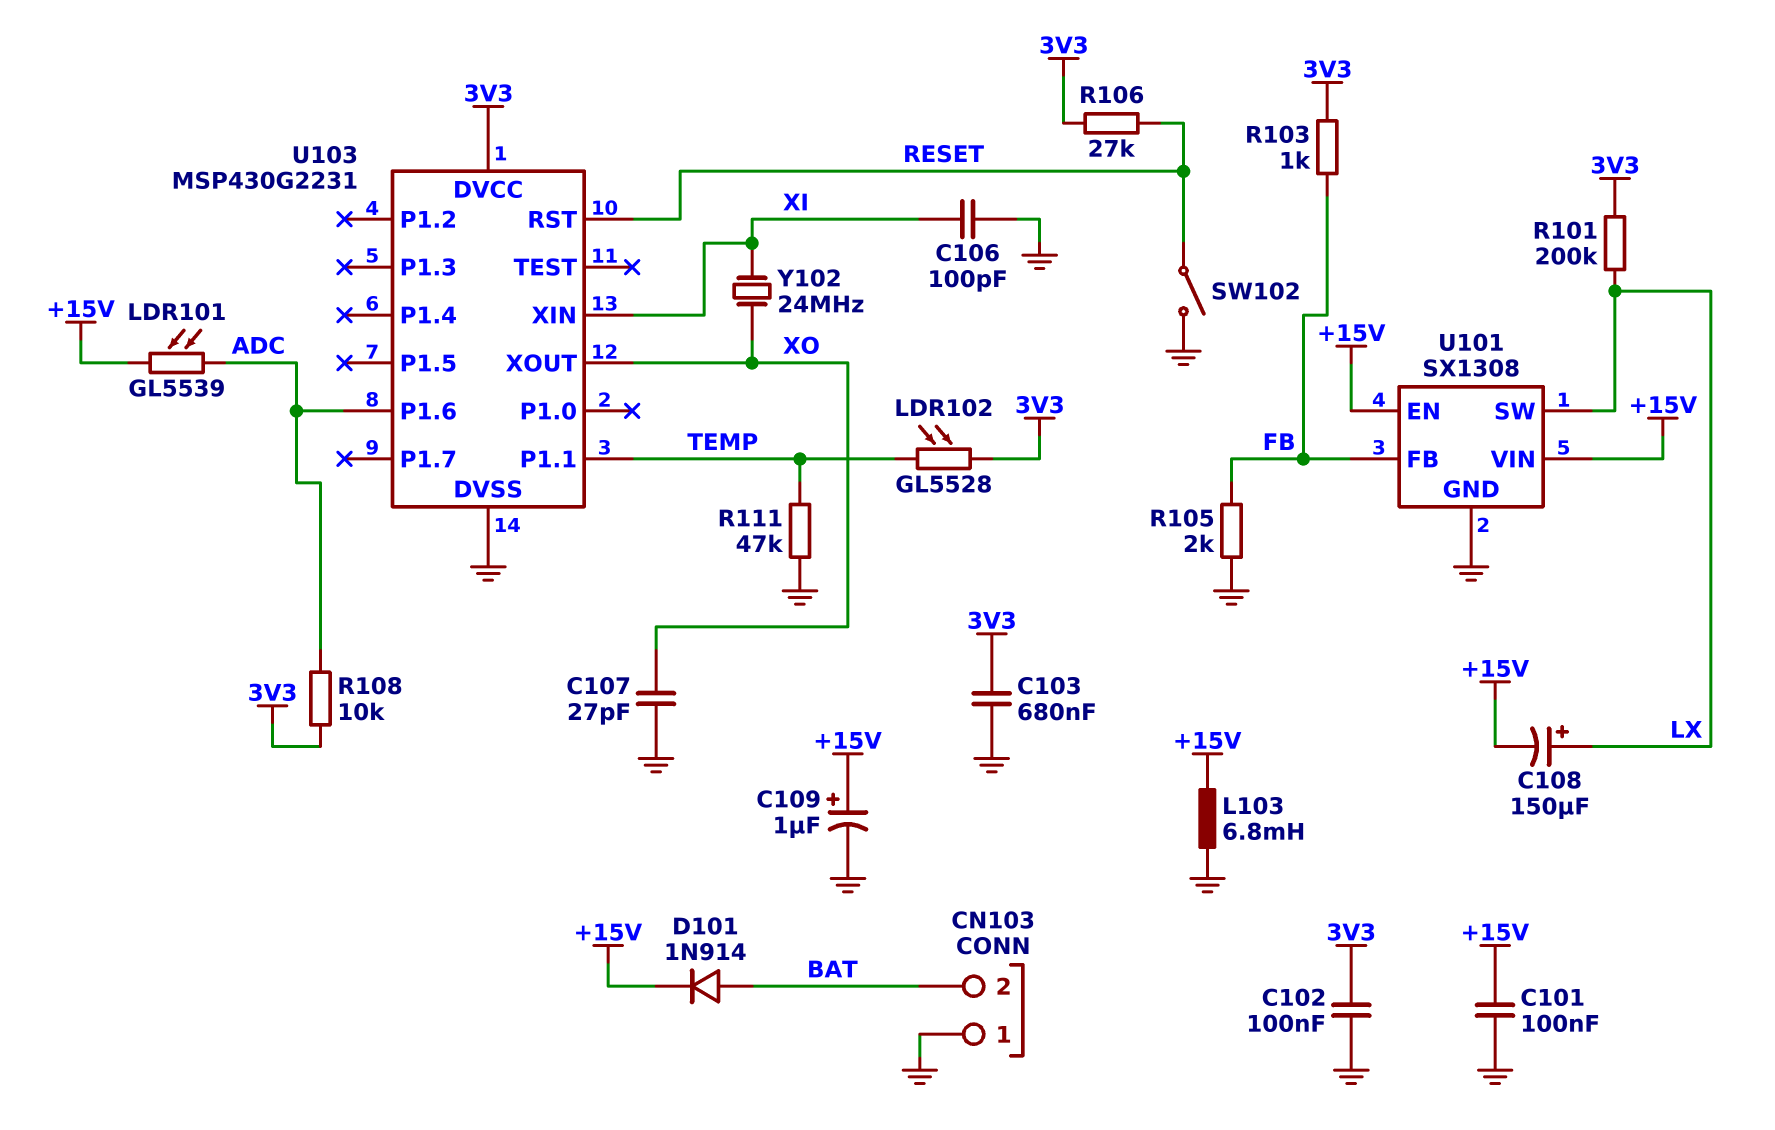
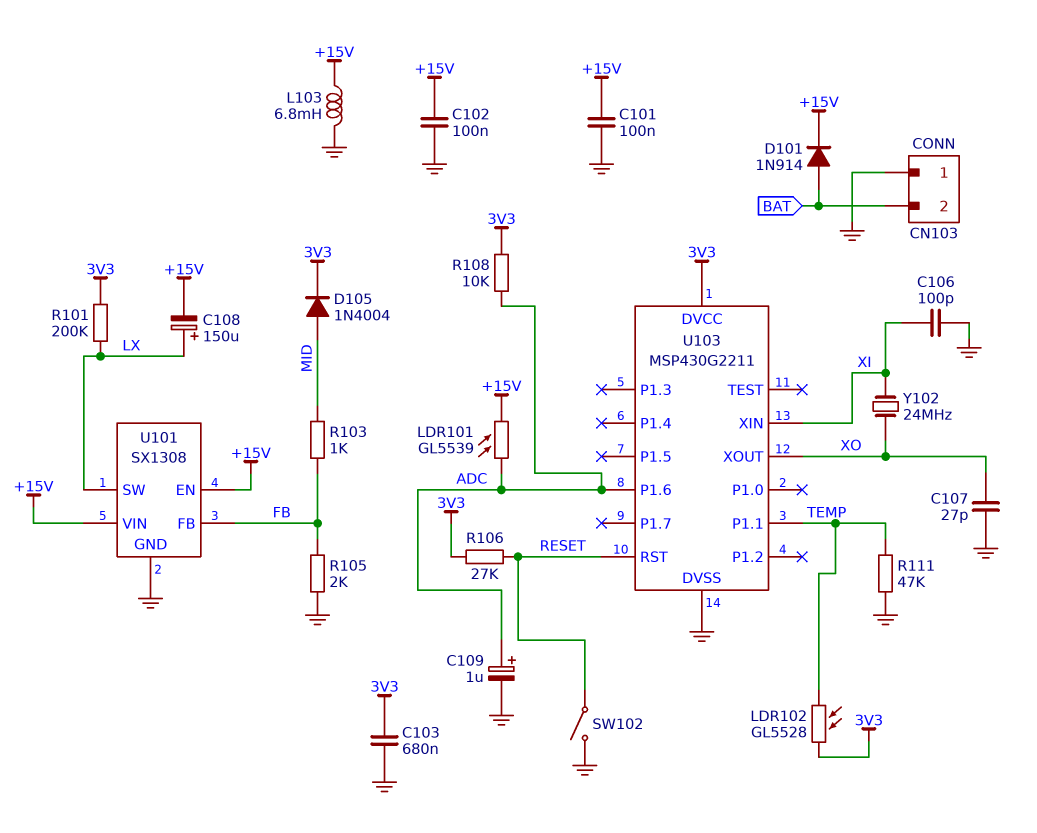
C102: 100nF (3V3, GND) -> 100nF (+15V, GND)
C109: 1uF (plus +15V, minus GND) -> 1uF (plus ADC, minus GND)
D105: none -> diode 1N4004 (A MID, K 3V3)
R103: 1k (3V3, FB) -> 1k (FB, MID)
U103: MSP430G2231 -> MSP430G2211

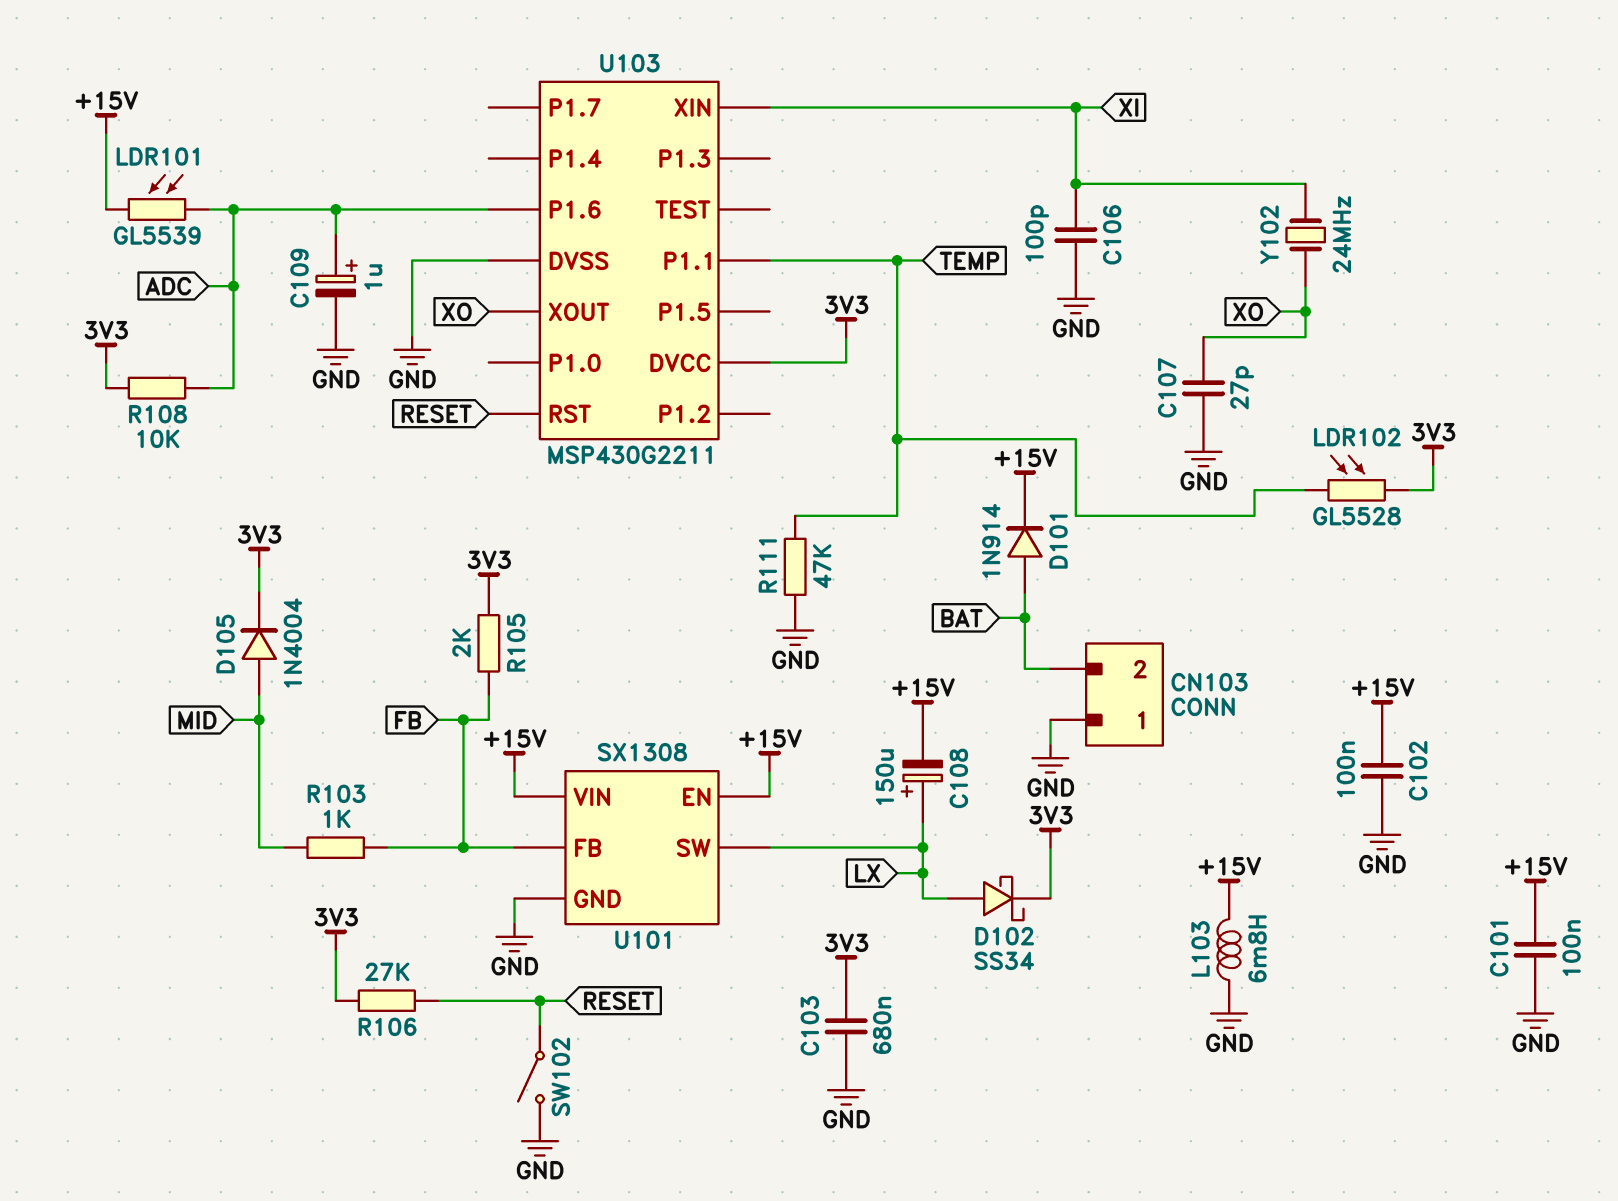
D102: none -> schottky SS34 (A LX, K 3V3)
R101: 200k (3V3, LX) -> none
R105: 2k (FB, GND) -> 2k (3V3, FB)

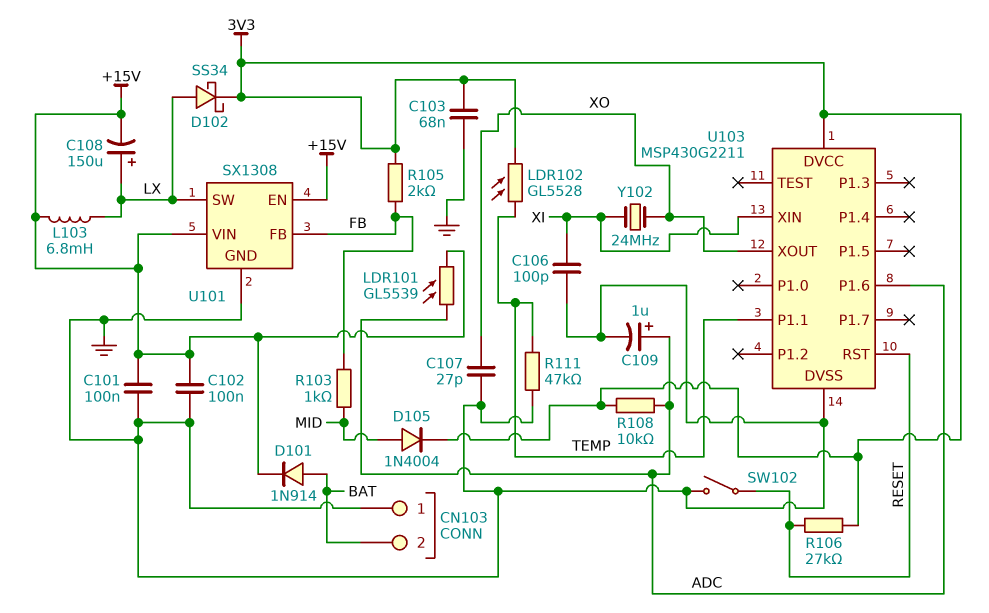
C103: 680nF (3V3, GND) -> 68nF (3V3, GND)
L103: 6.8mH (+15V, GND) -> 6.8mH (+15V, LX)

